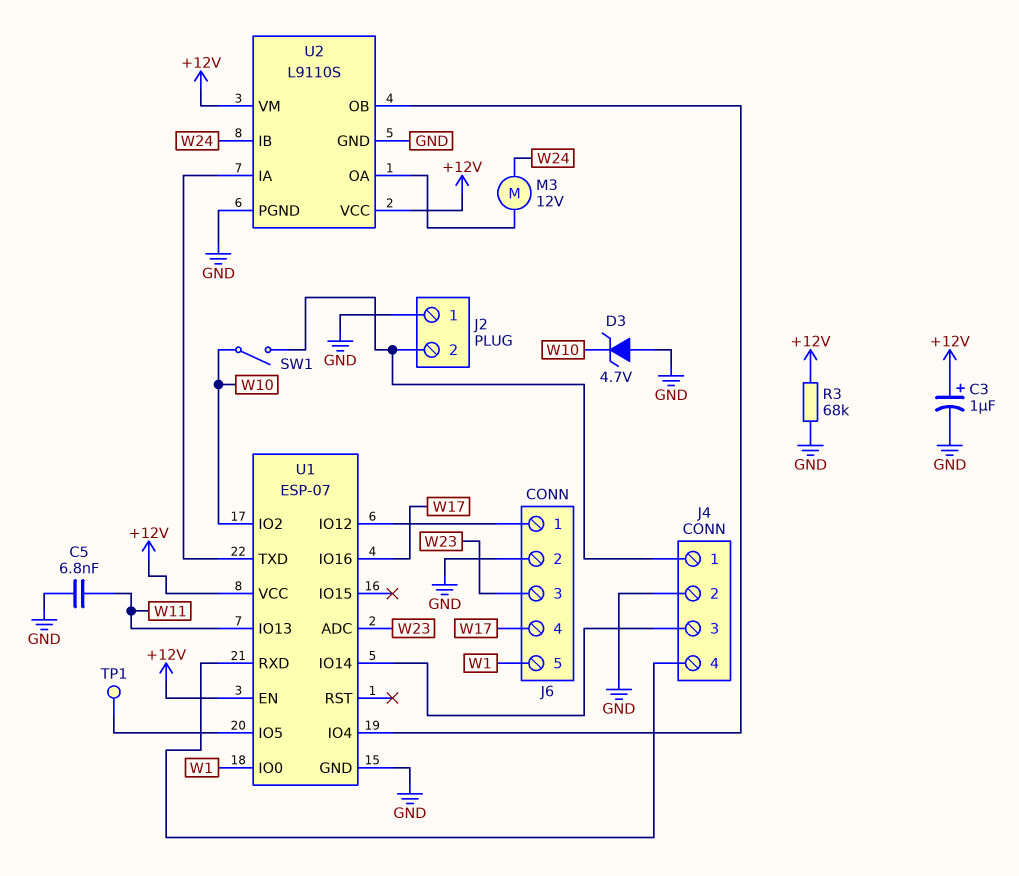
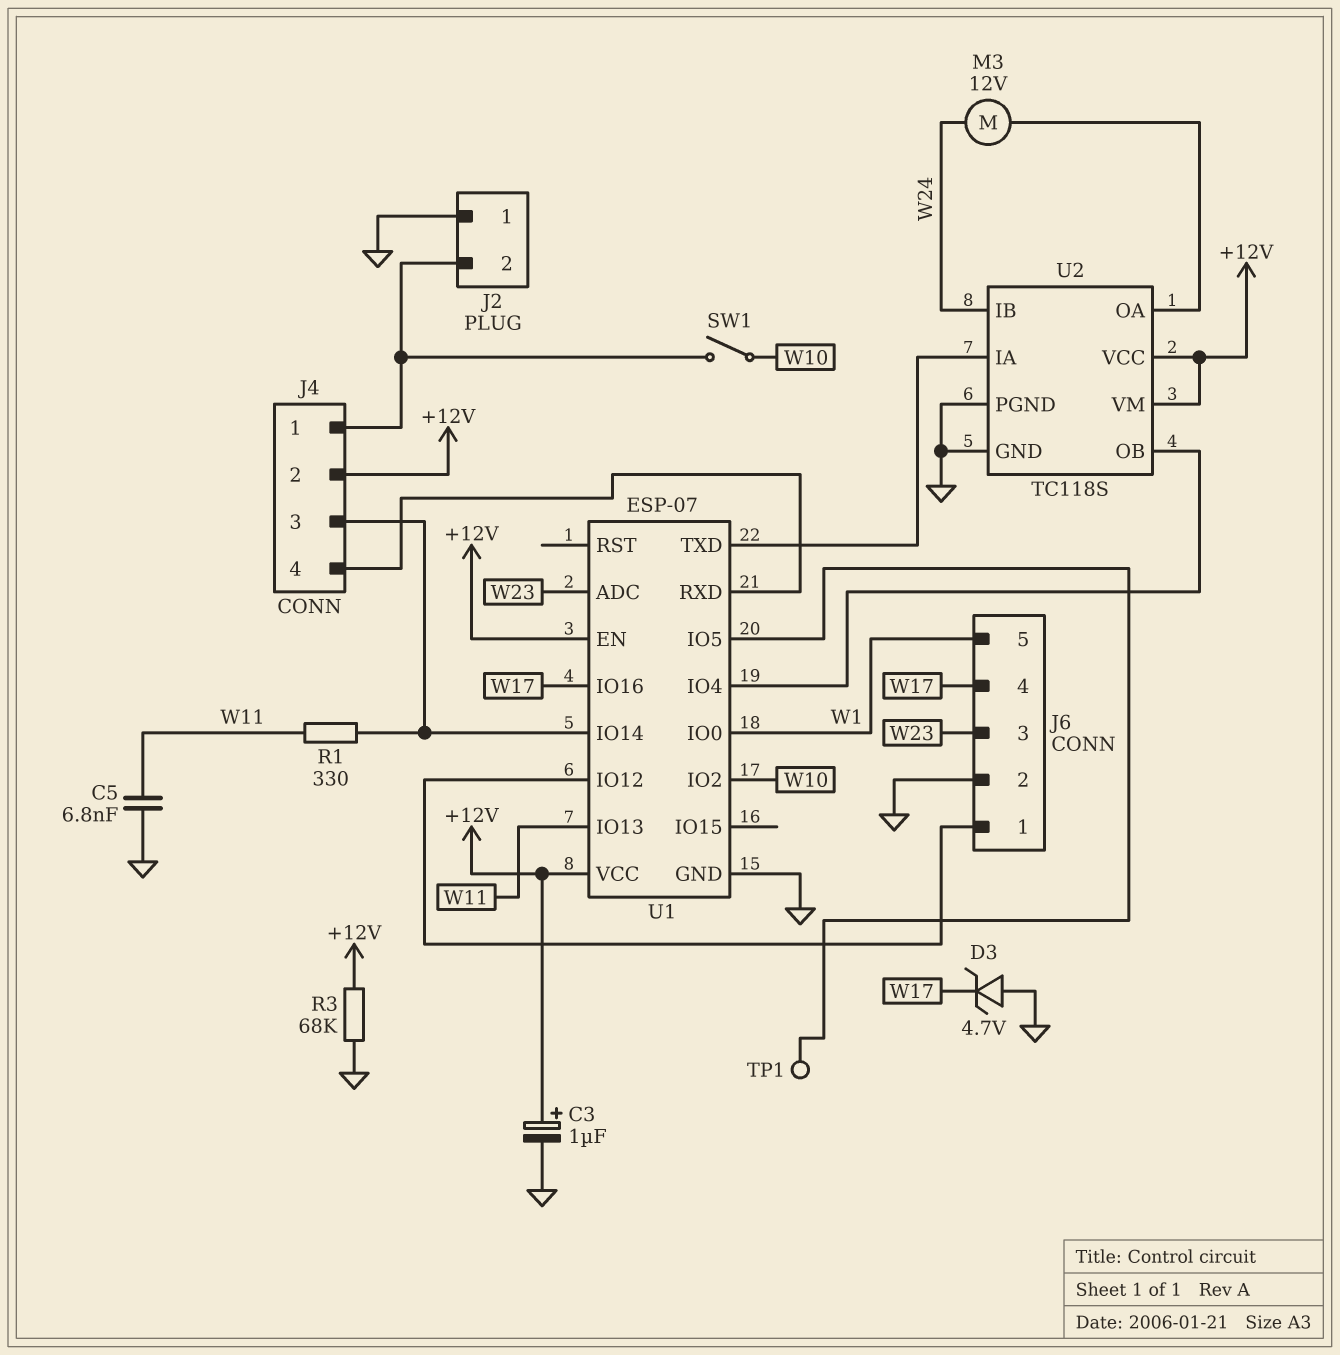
D3: zener 4.7V (A GND, K W10) -> zener 4.7V (A GND, K W17)
J4 pin 2: GND -> +12V
R1: none -> 330 (J4/3, W11)
U2: L9110S -> TC118S

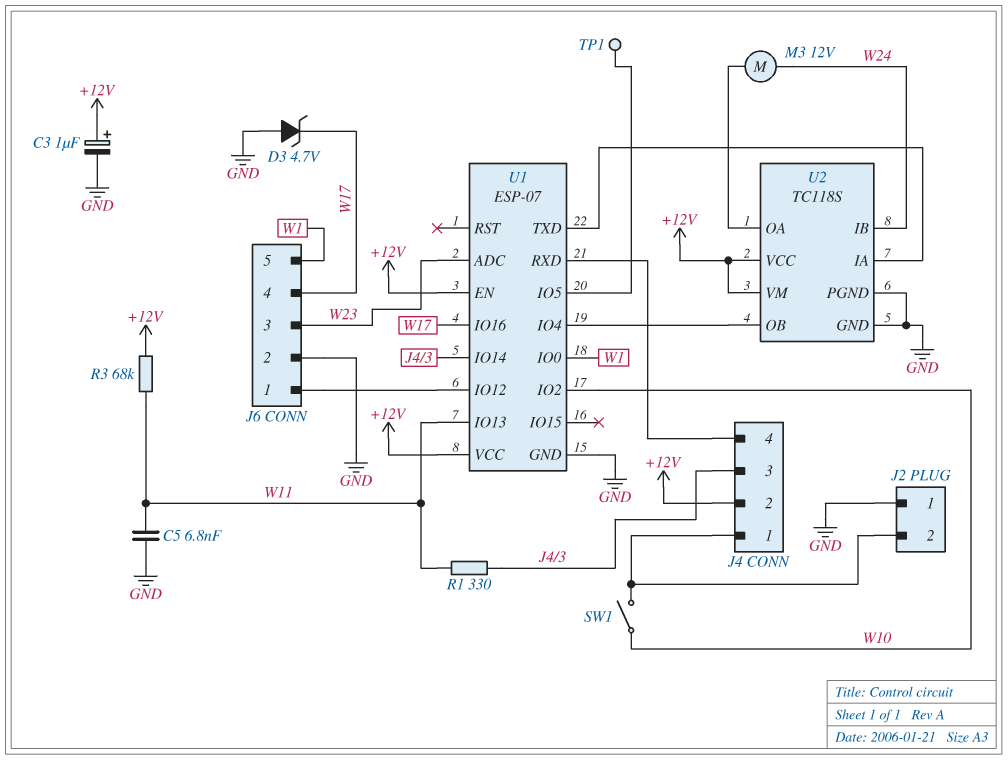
R3: 68k (+12V, GND) -> 68k (+12V, W11)

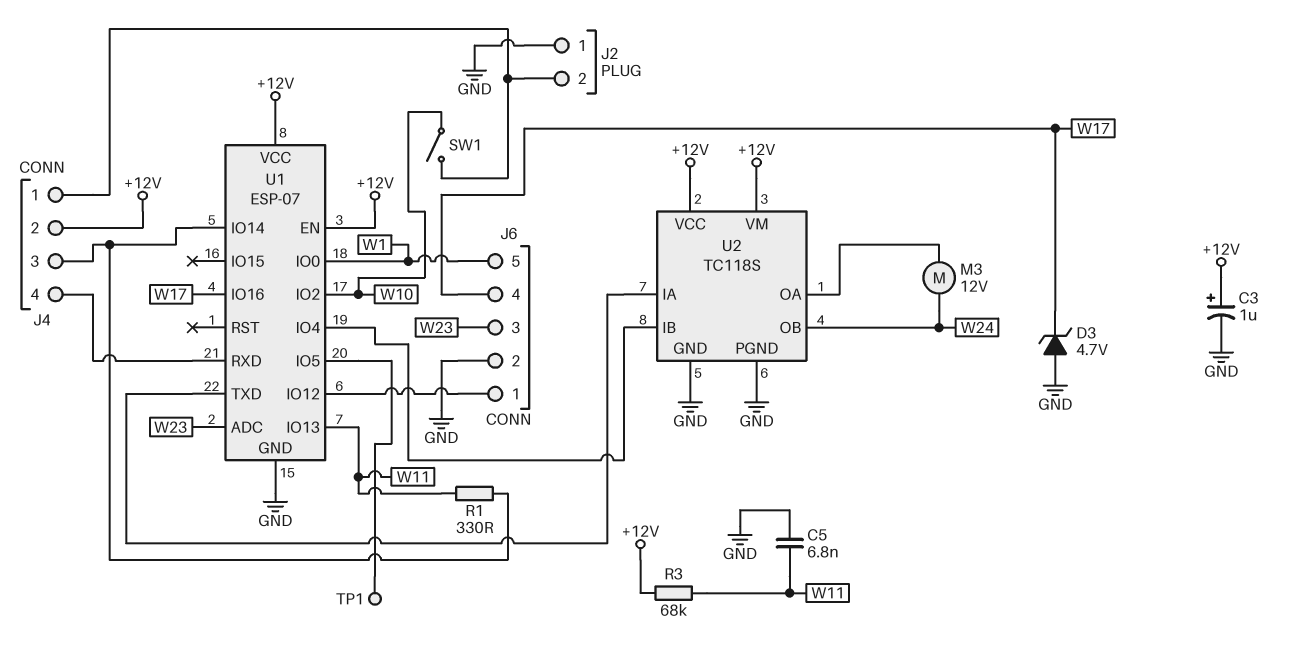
U2 pin IB: W24 -> U1/IO4
U2 pin OB: U1/IO4 -> W24

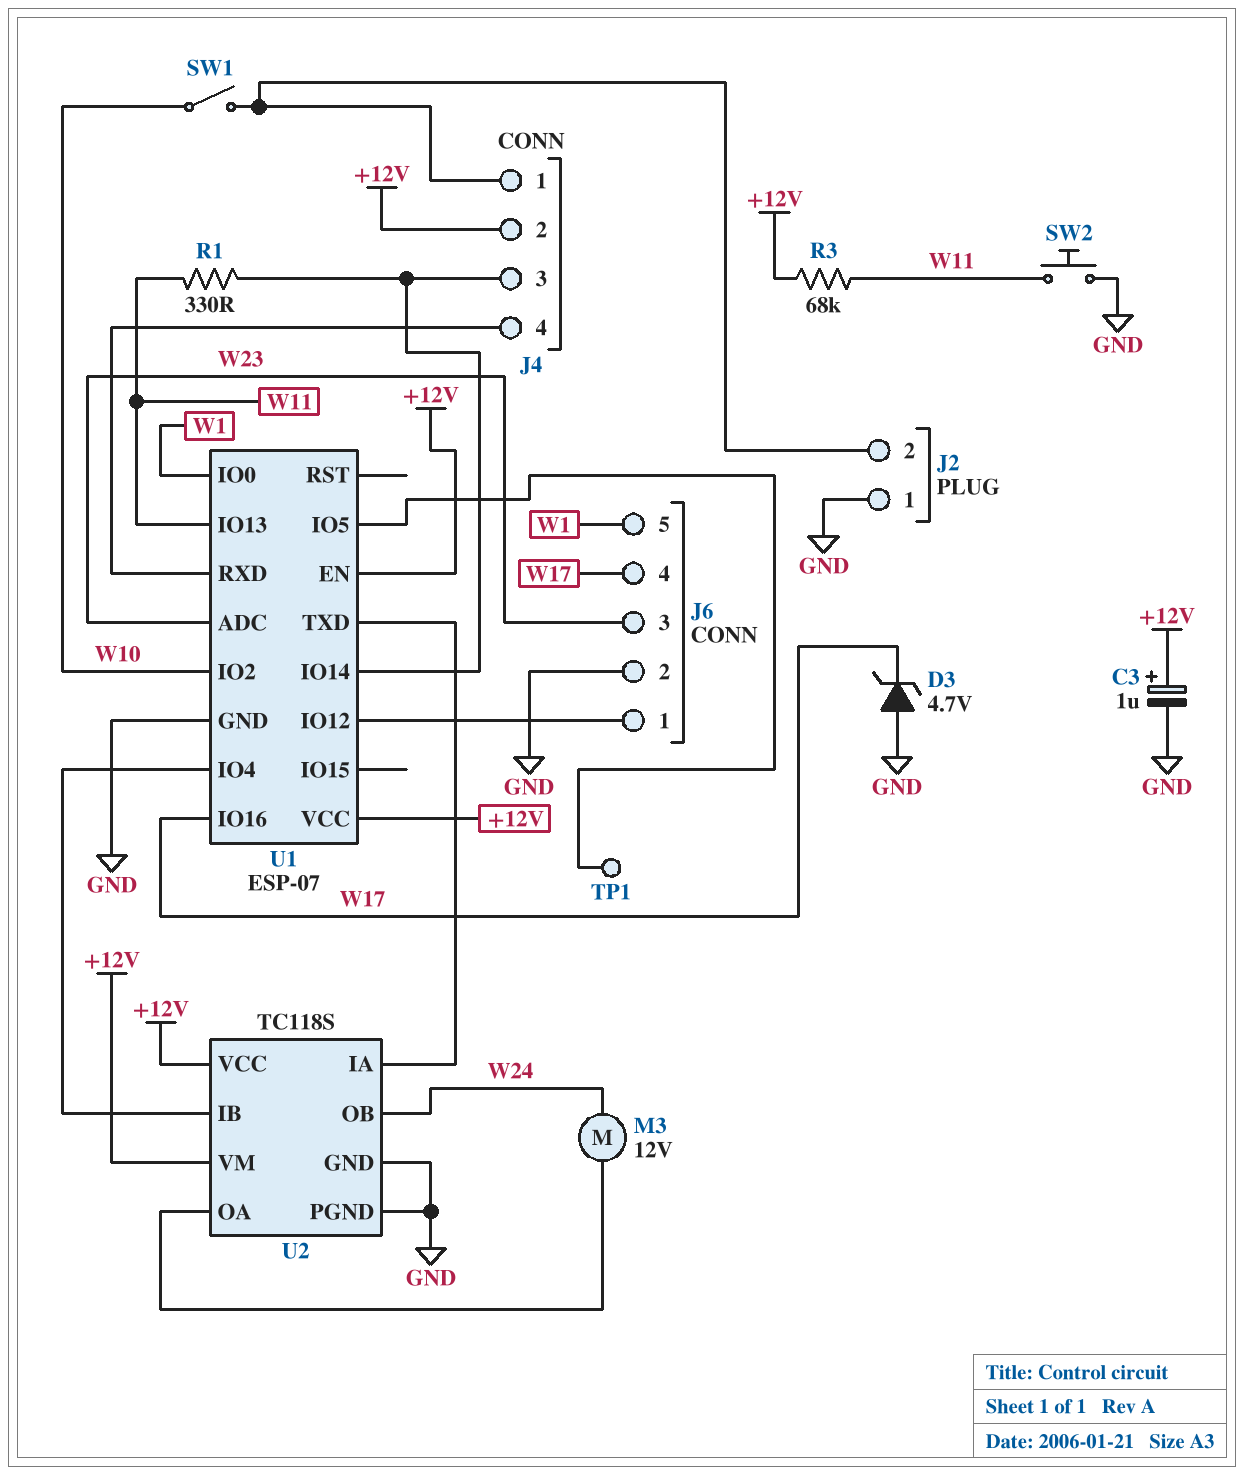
C5: 6.8nF (GND, W11) -> none
SW2: none -> button (GND, W11)

